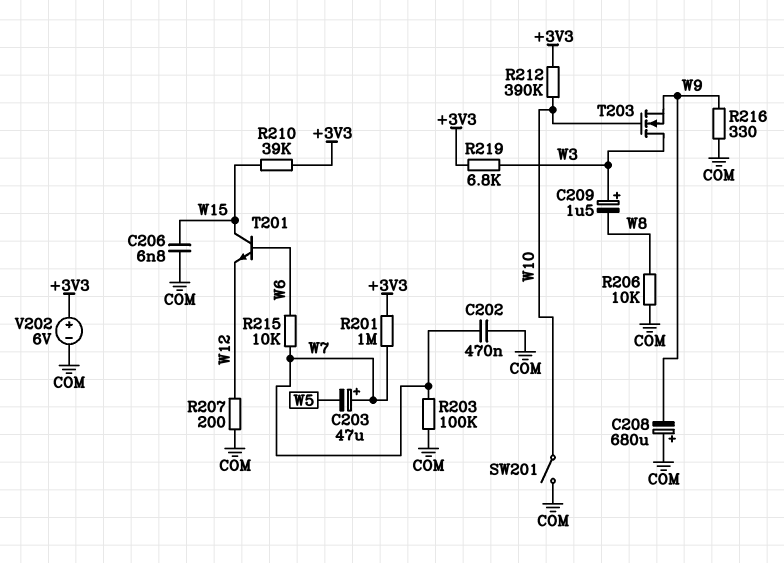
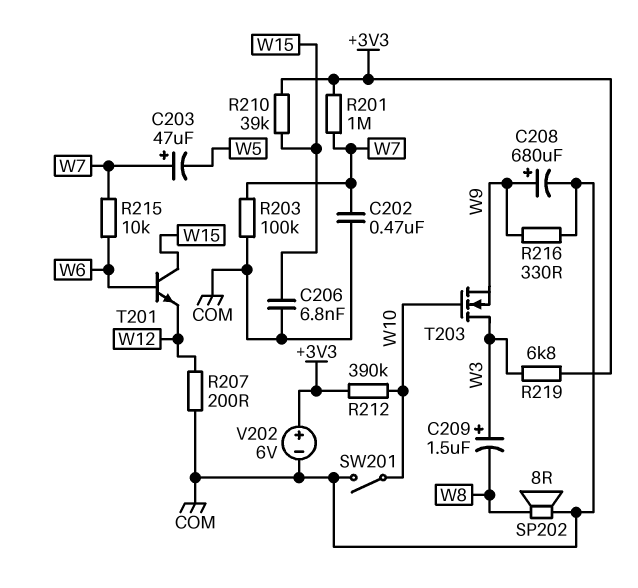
C208: 680uF (plus COM, minus W9) -> 680uF (plus W9, minus COM)
R206: 10k (COM, W8) -> none
SP202: none -> speaker 8R (COM, W8)

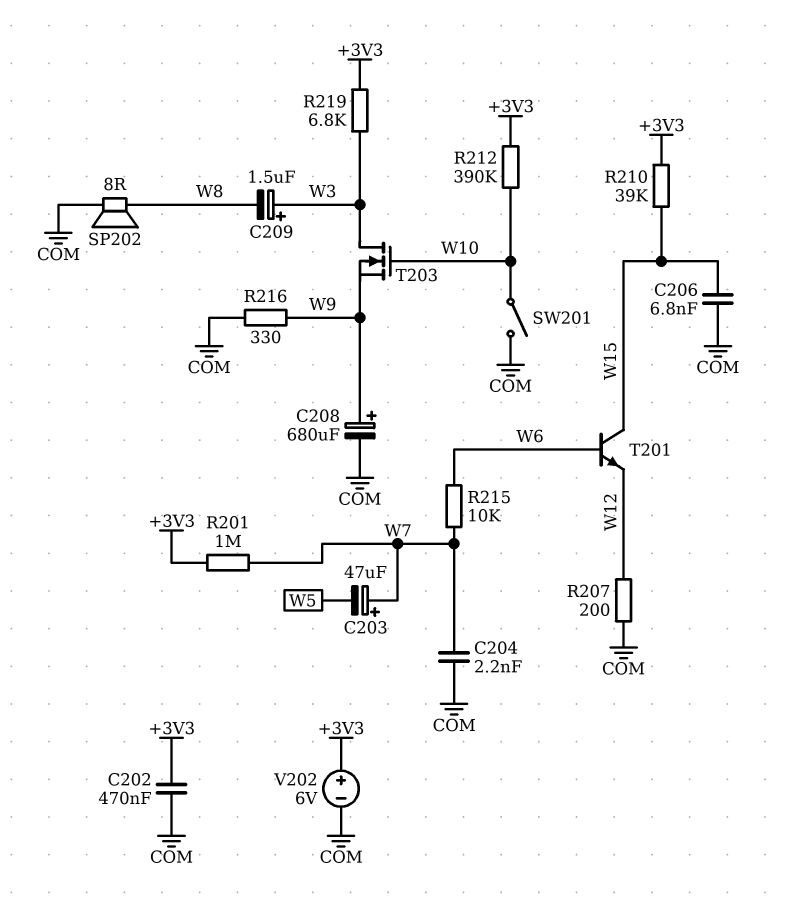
C202: 470nF (COM, W7) -> 470nF (+3V3, COM)
C204: none -> 2.2nF (COM, W7)
R203: 100k (COM, W7) -> none

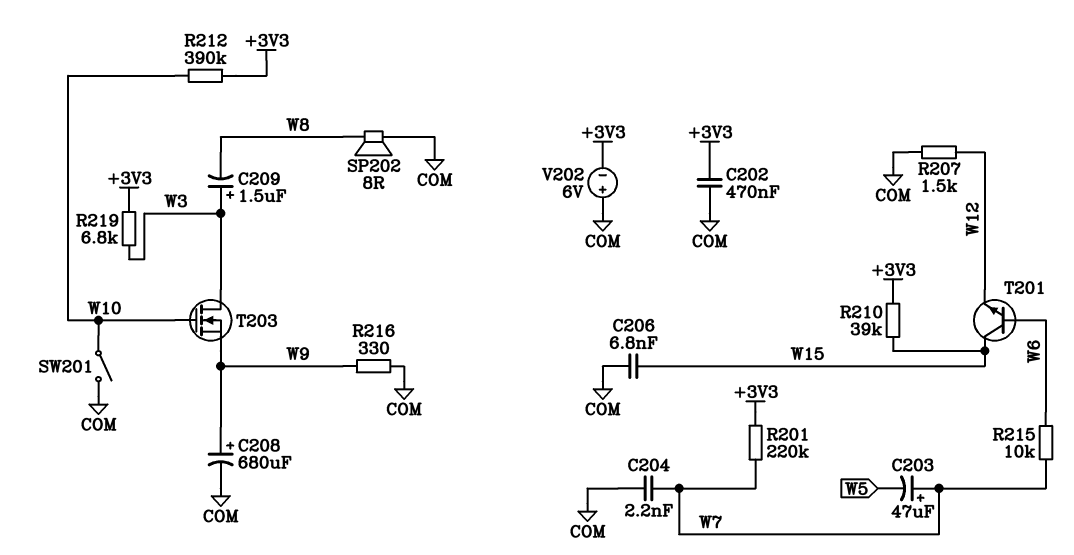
R201: 1M (+3V3, W7) -> 220k (+3V3, W7)
R207: 200 (COM, W12) -> 1.5k (COM, W12)
V202: 6V (plus +3V3, minus COM) -> 6V (plus COM, minus +3V3)

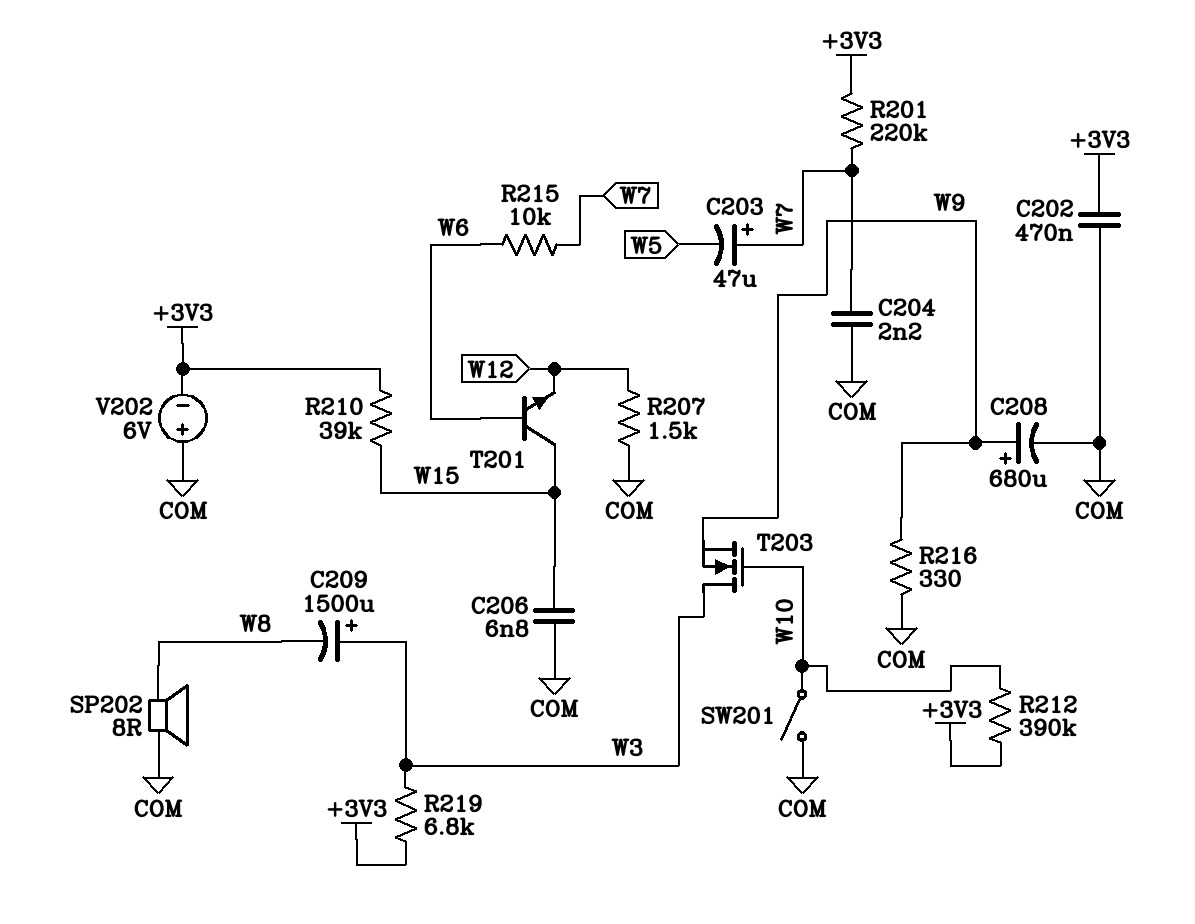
C209: 1.5uF (plus W3, minus W8) -> 1500uF (plus W3, minus W8)

